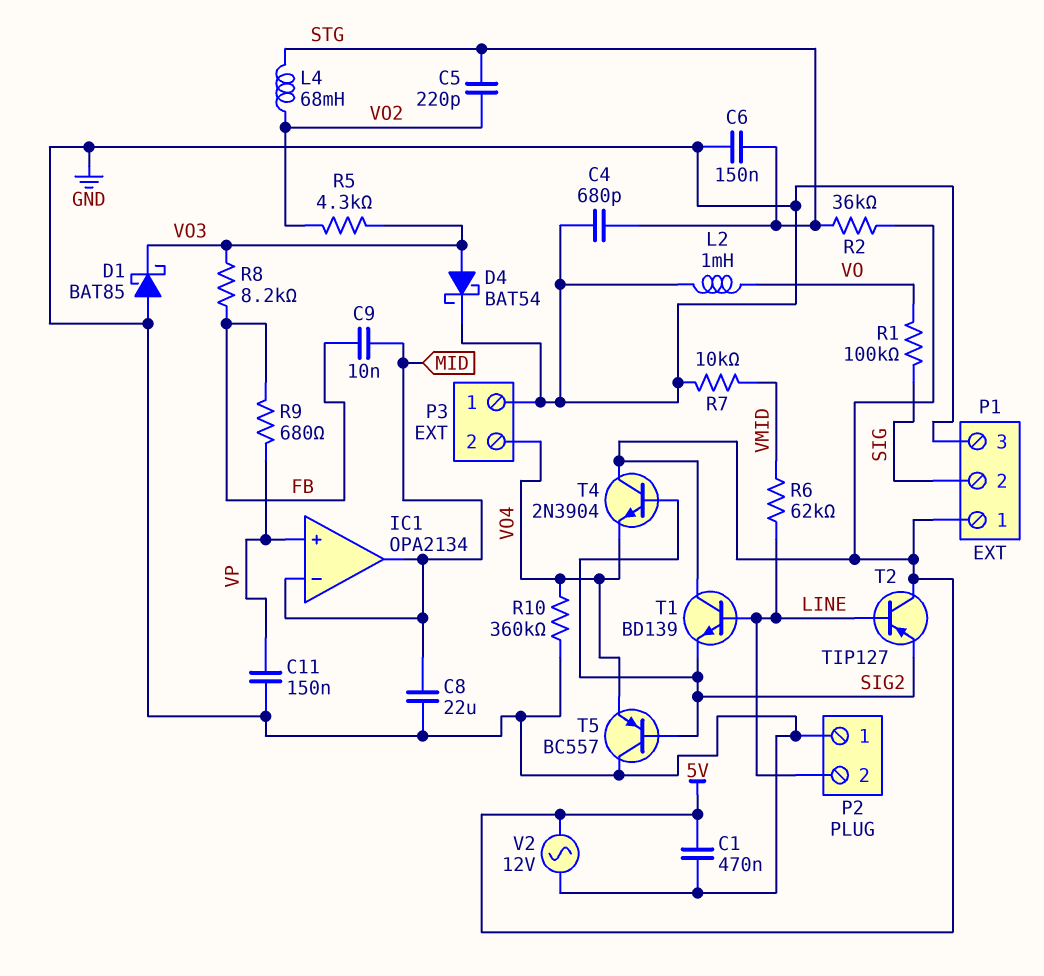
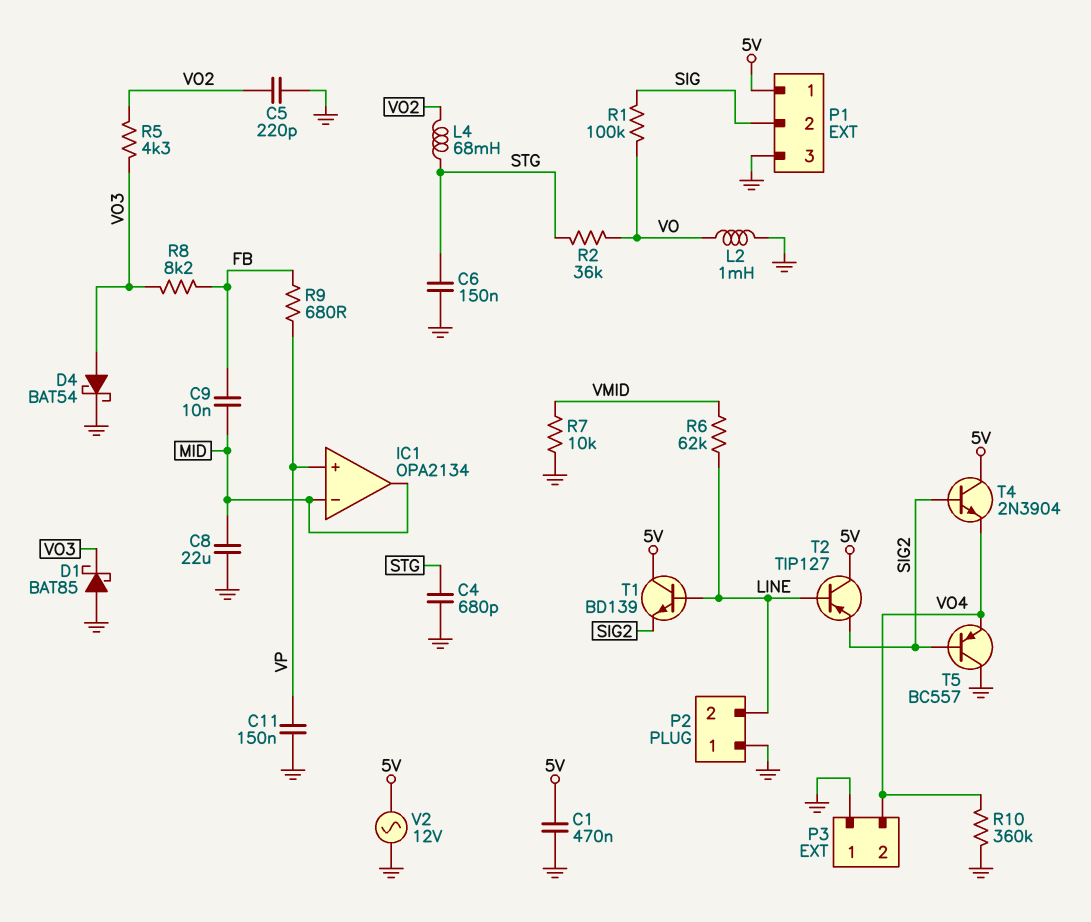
C5: 220pF (STG, VO2) -> 220pF (GND, VO2)
R2: 36k (5V, STG) -> 36k (STG, VO)

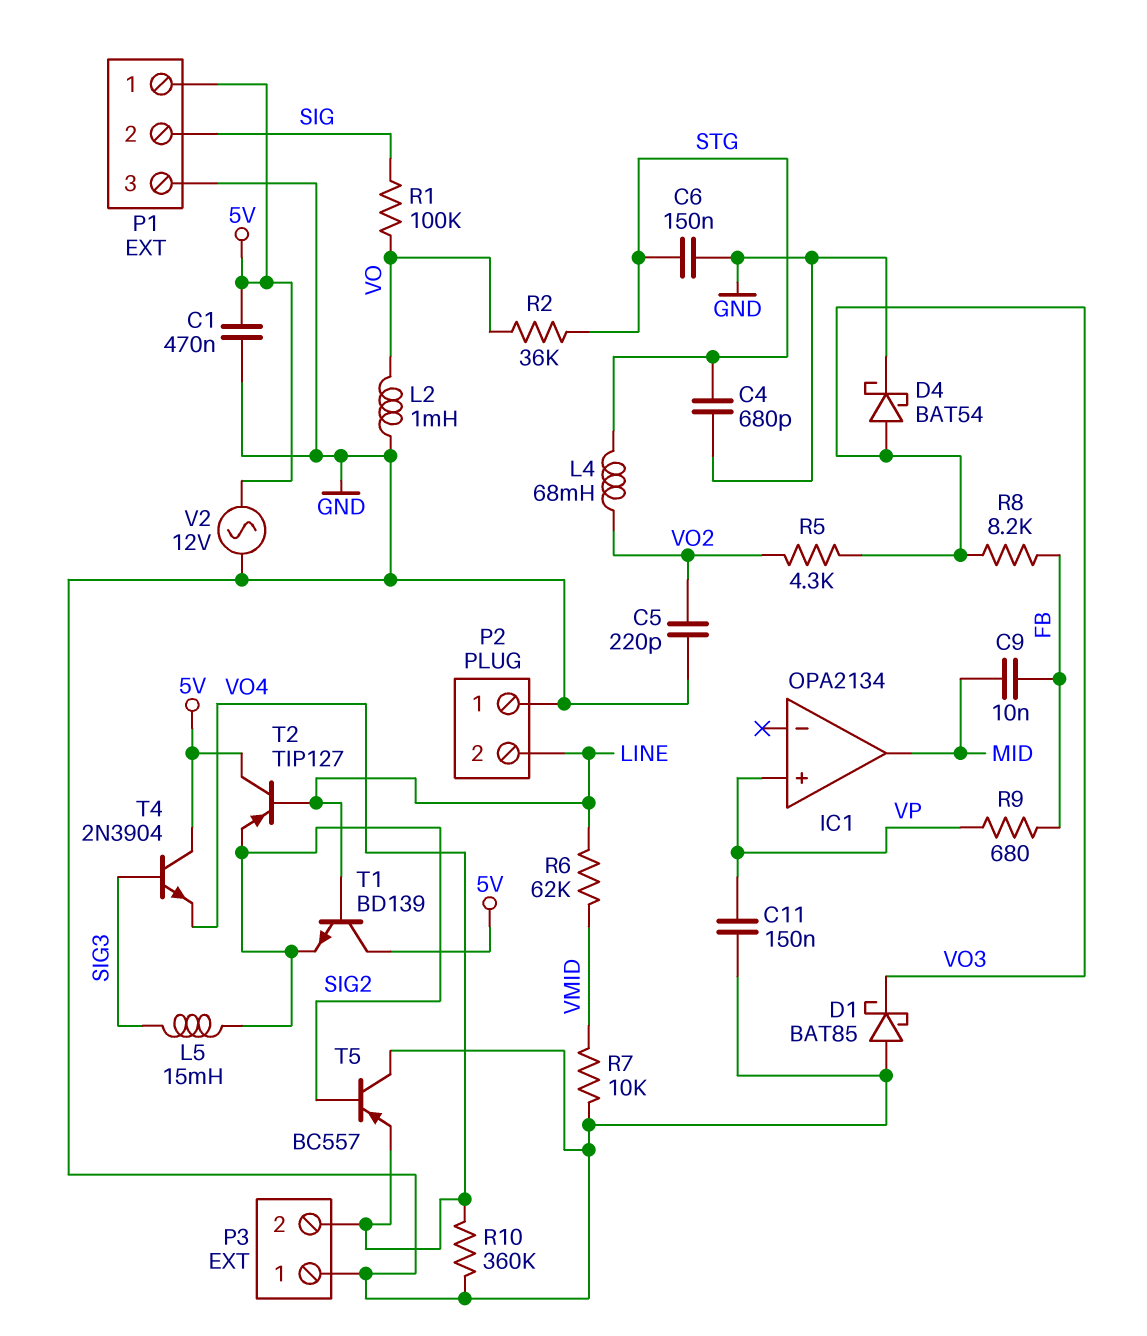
C8: 22uF (GND, MID) -> none
IC1 pin in-: MID -> none
L5: none -> 15mH (SIG2, SIG3)
T4: NPN 2N3904 (B SIG2, C 5V, E VO4) -> NPN 2N3904 (B SIG3, C 5V, E VO4)

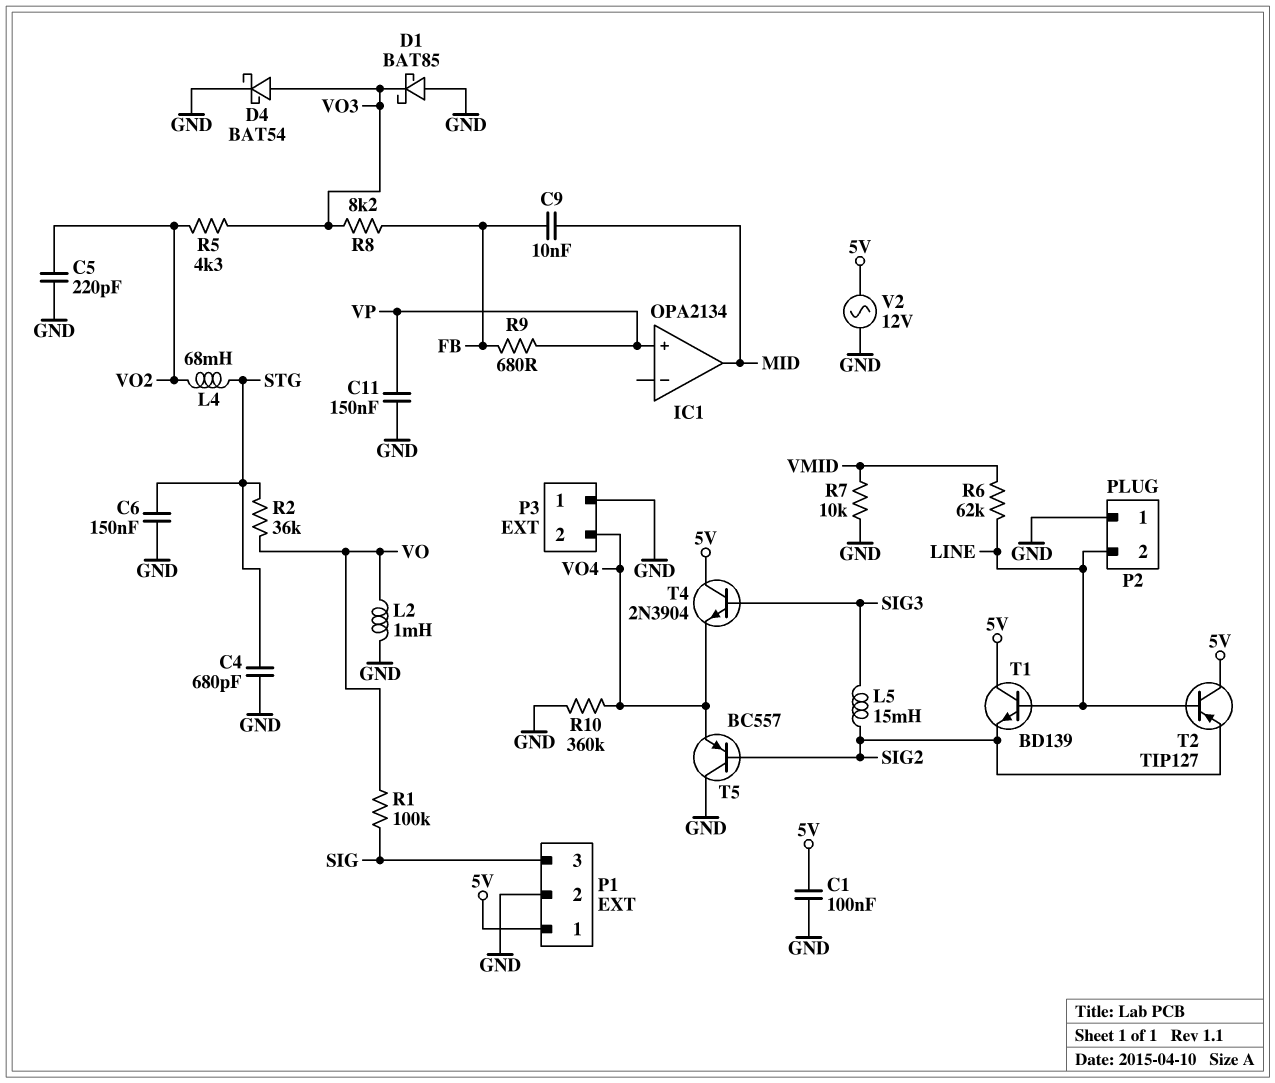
C1: 470nF (5V, GND) -> 100nF (5V, GND)
P1 pin 2: SIG -> GND
P1 pin 3: GND -> SIG

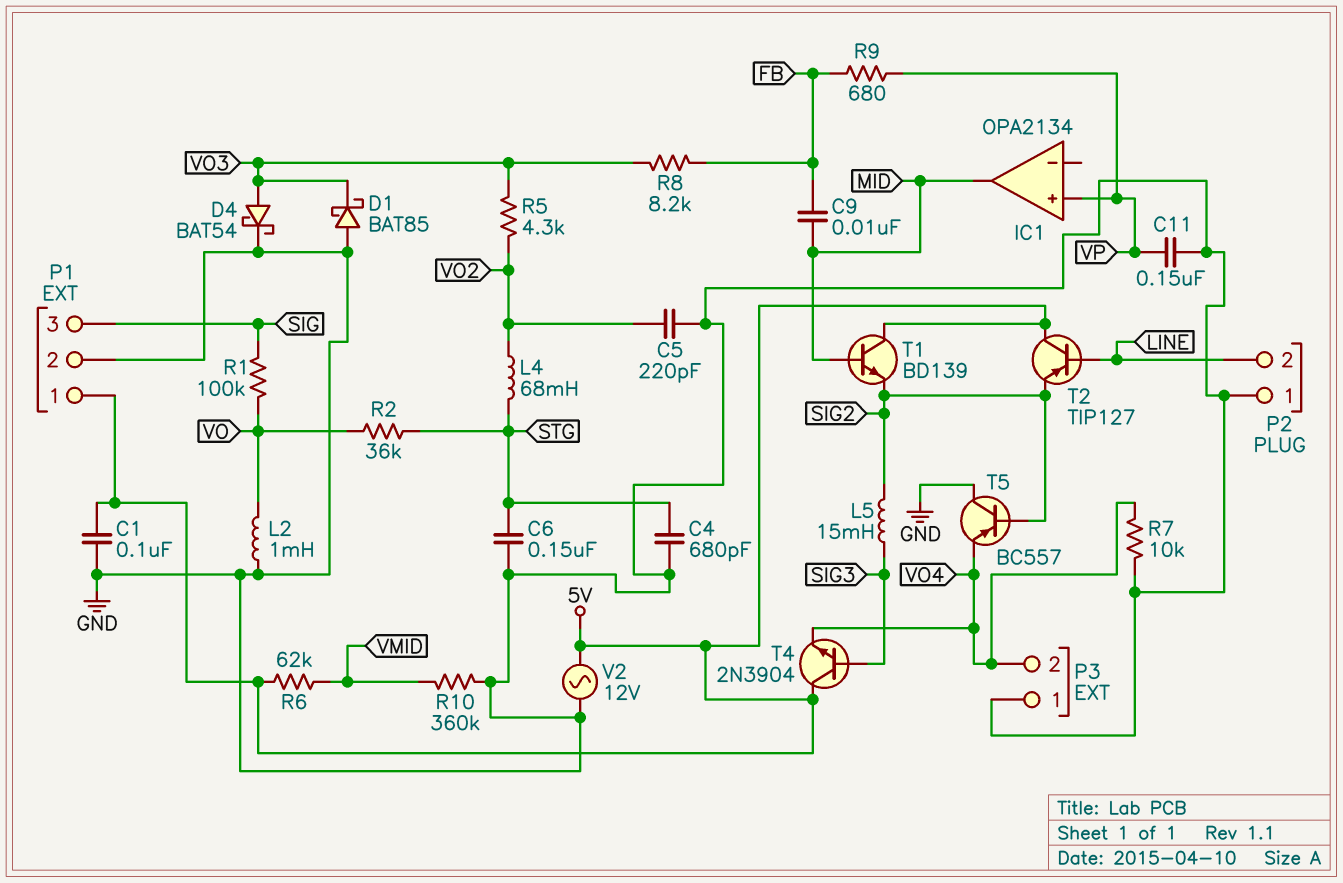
R6: 62k (LINE, VMID) -> 62k (5V, VMID)
R7: 10k (GND, VMID) -> 10k (GND, VO4)
R10: 360k (GND, VO4) -> 360k (GND, VMID)
T1: NPN BD139 (B LINE, C 5V, E SIG2) -> NPN BD139 (B MID, C 5V, E SIG2)

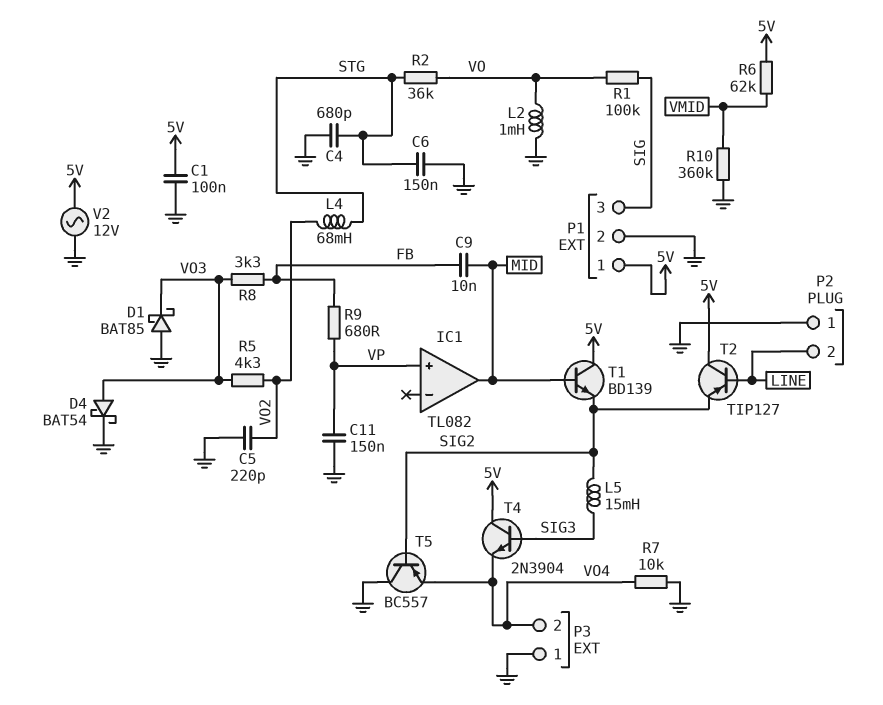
IC1: OPA2134 -> TL082
R8: 8.2k (FB, VO3) -> 3.3k (FB, VO3)

